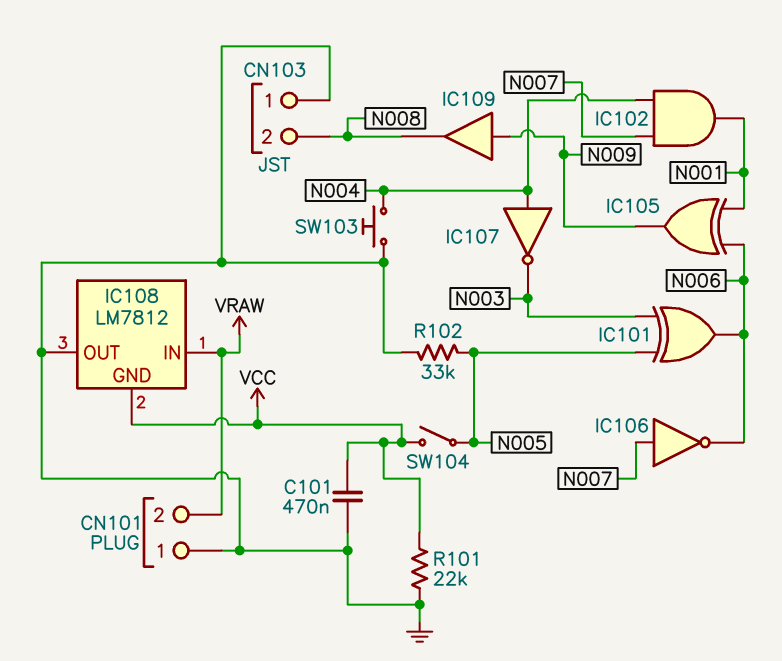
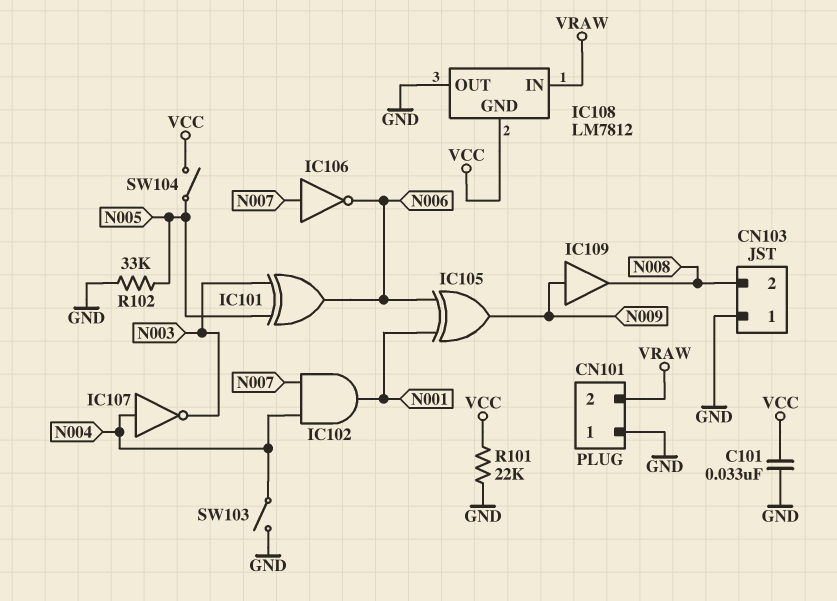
C101: 470nF (GND, VCC) -> 33nF (GND, VCC)
SW103: button (GND, N004) -> switch (GND, N004)

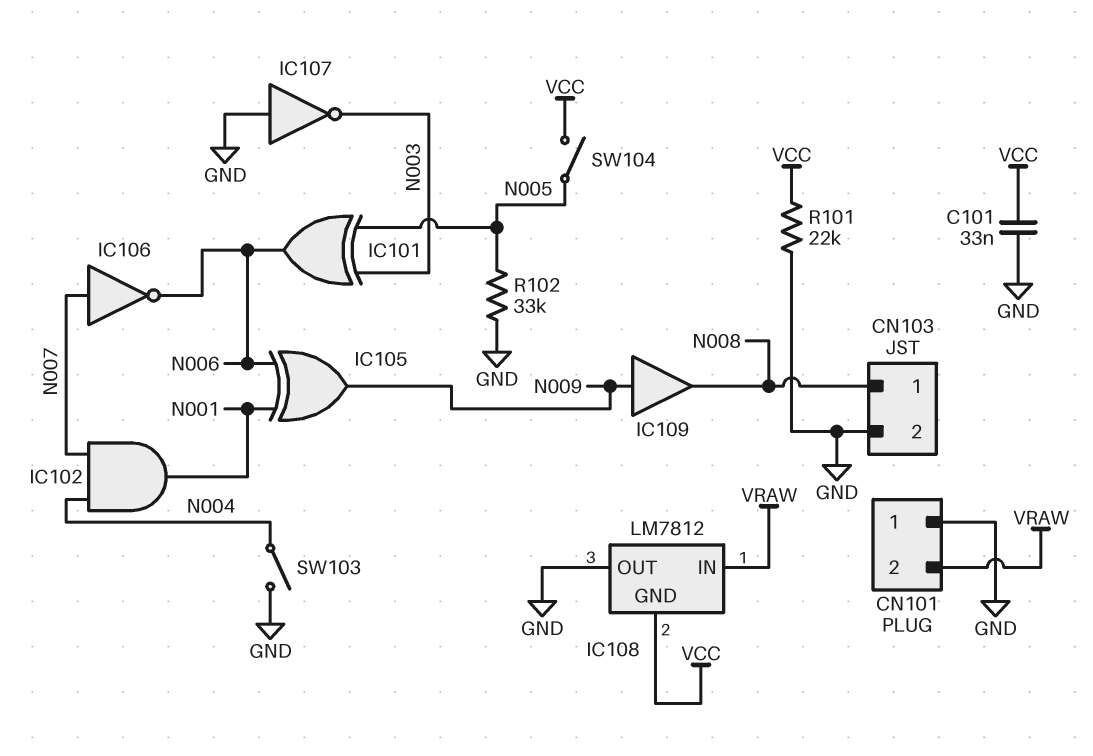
CN103 pin 1: GND -> N008
CN103 pin 2: N008 -> GND
IC107: NOT (in N004, out N003) -> NOT (in GND, out N003)

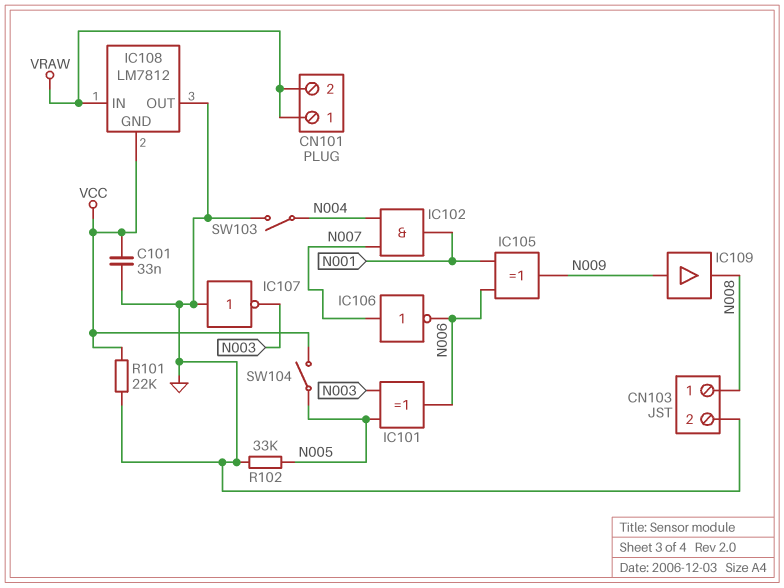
CN101 pin 1: GND -> VRAW

